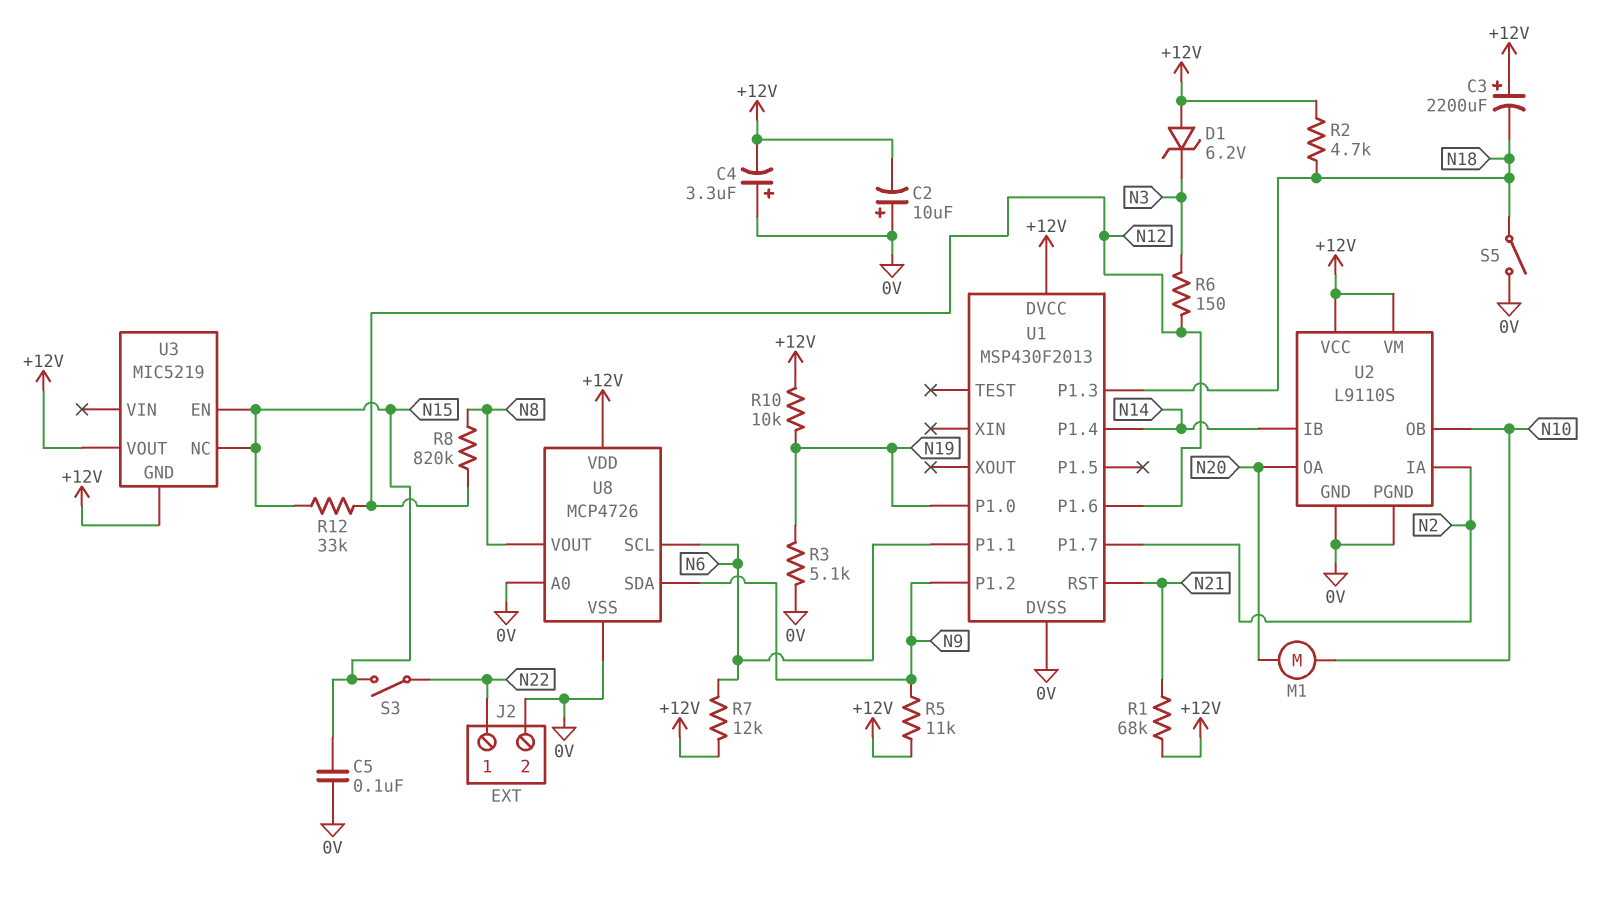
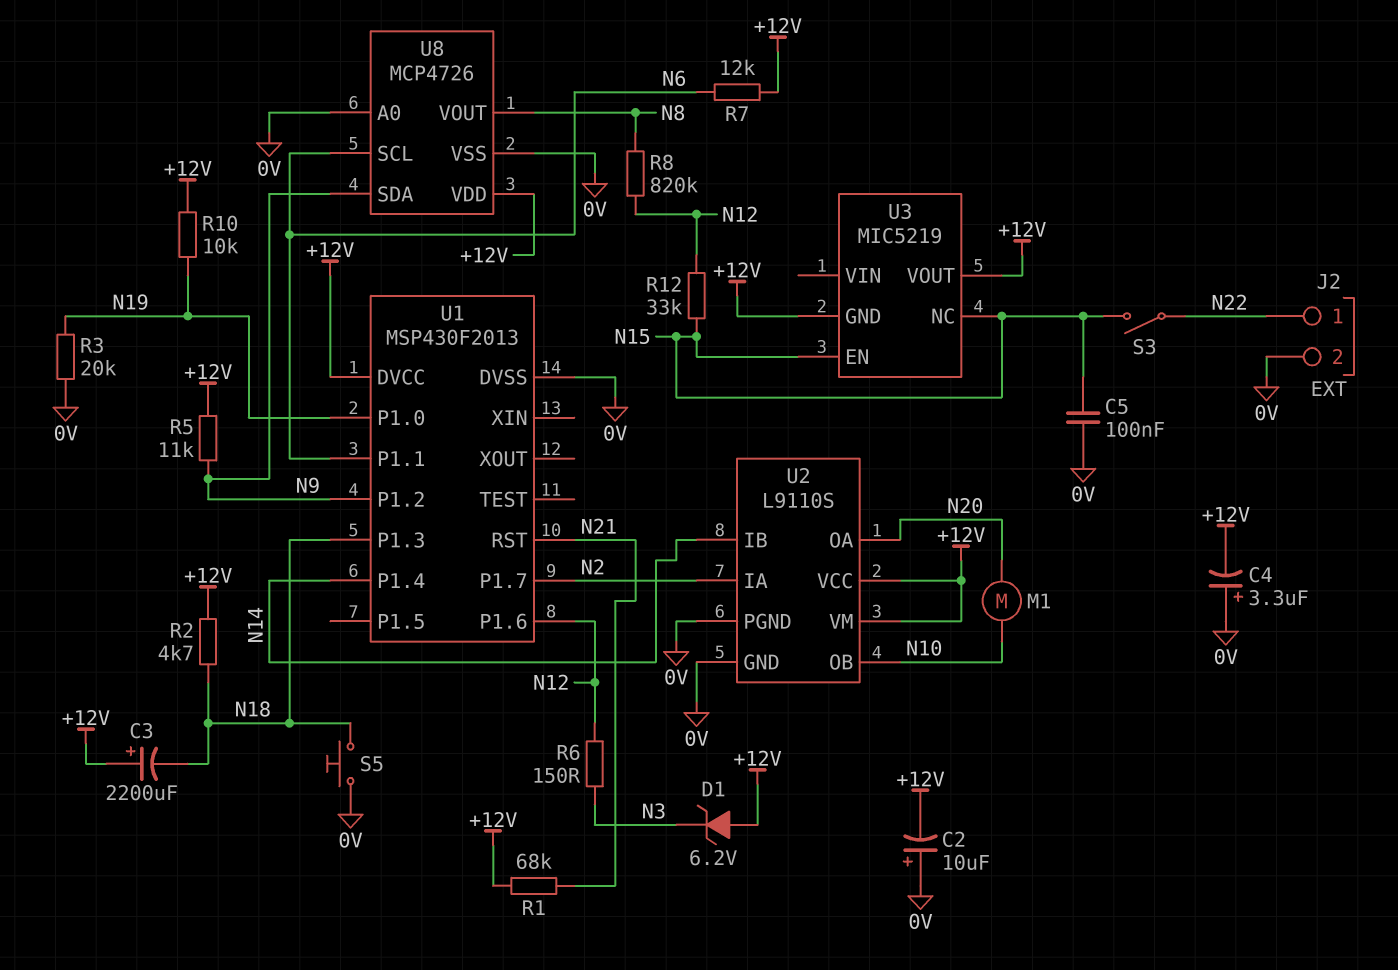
R3: 5.1k (0V, N19) -> 20k (0V, N19)
S5: switch (0V, N18) -> button (0V, N18)

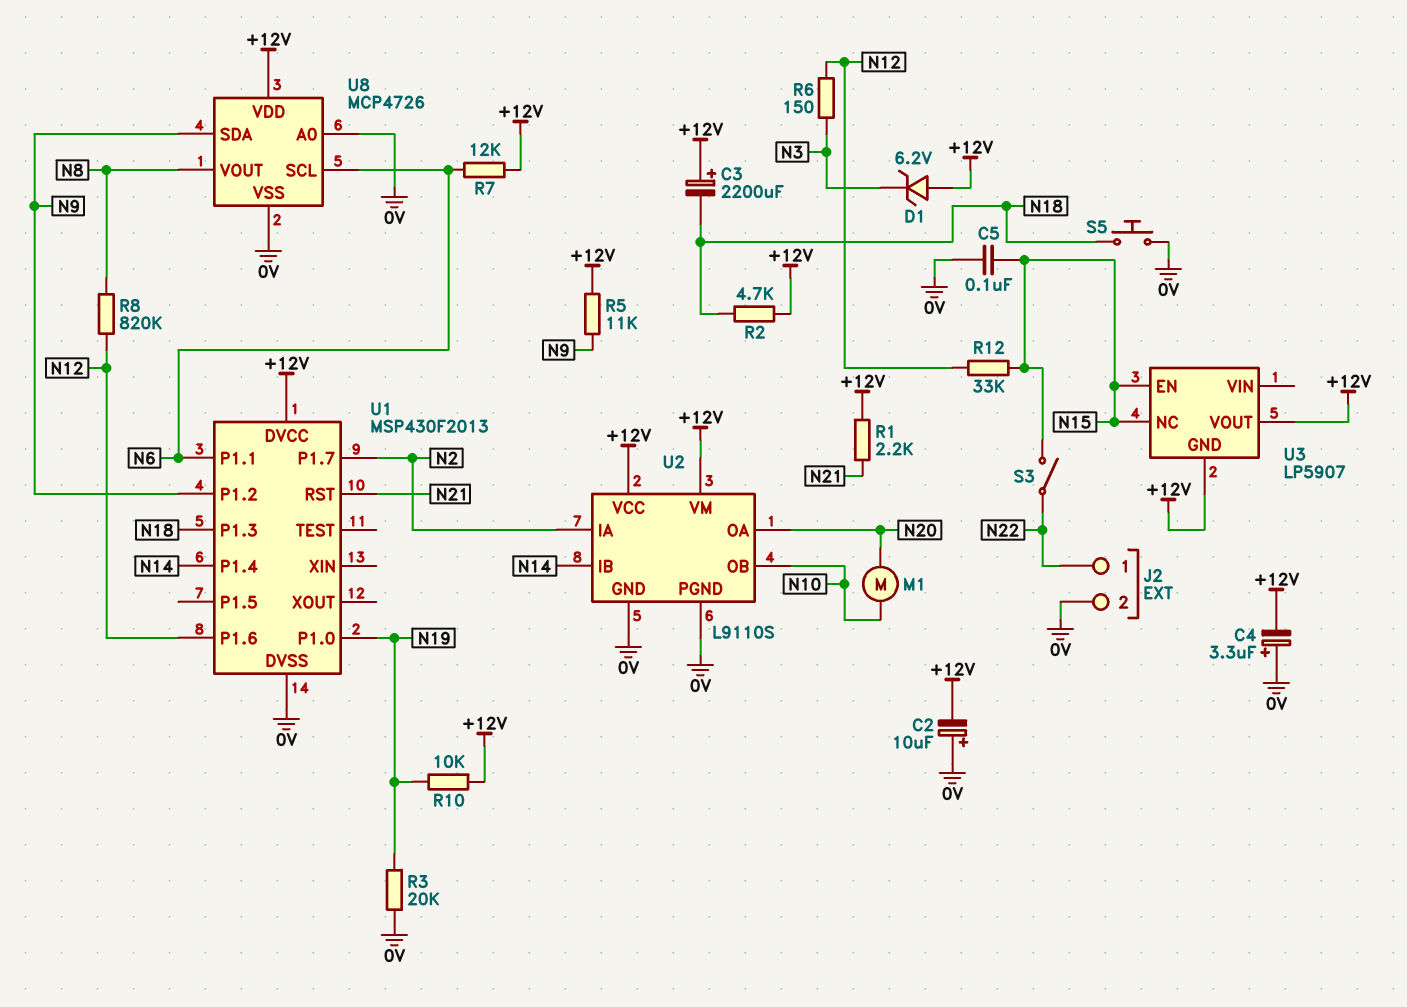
R1: 68k (+12V, N21) -> 2.2k (+12V, N21)
U3: MIC5219 -> LP5907

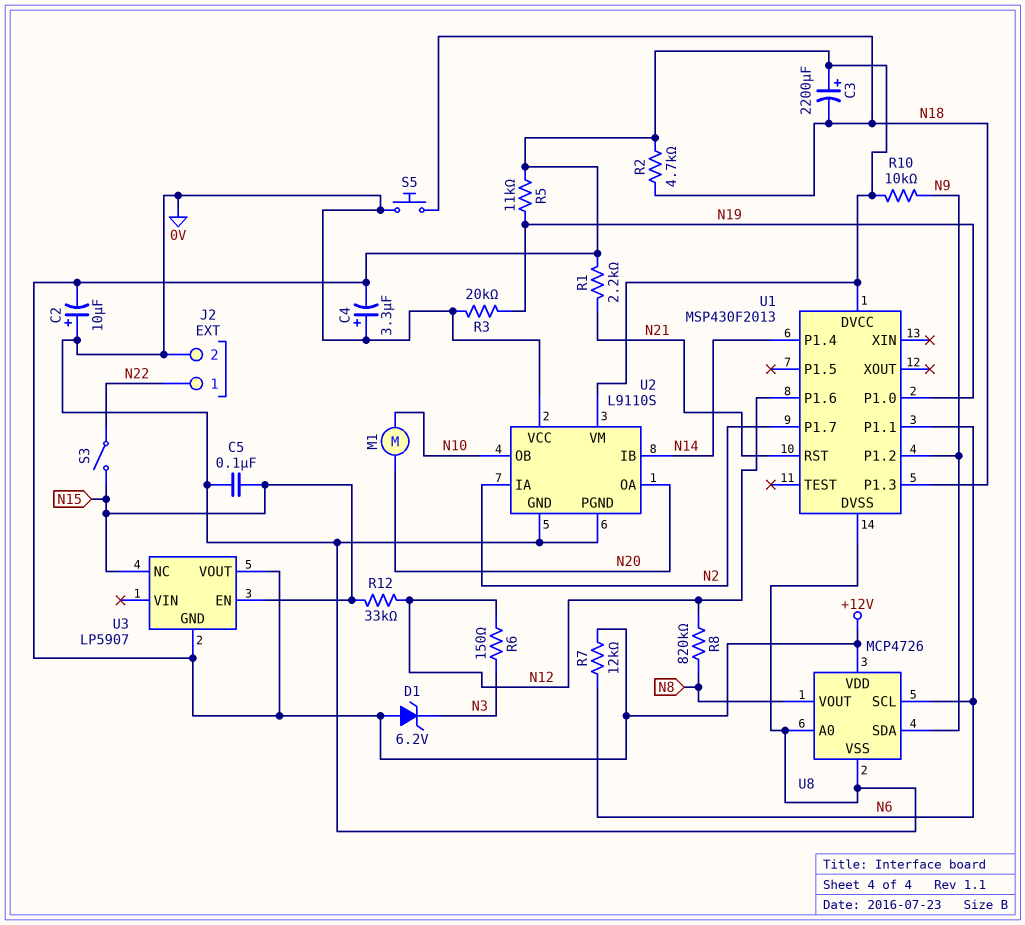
R5: 11k (+12V, N9) -> 11k (+12V, N19)
R10: 10k (+12V, N19) -> 10k (+12V, N9)
U2 pin VCC: +12V -> 0V

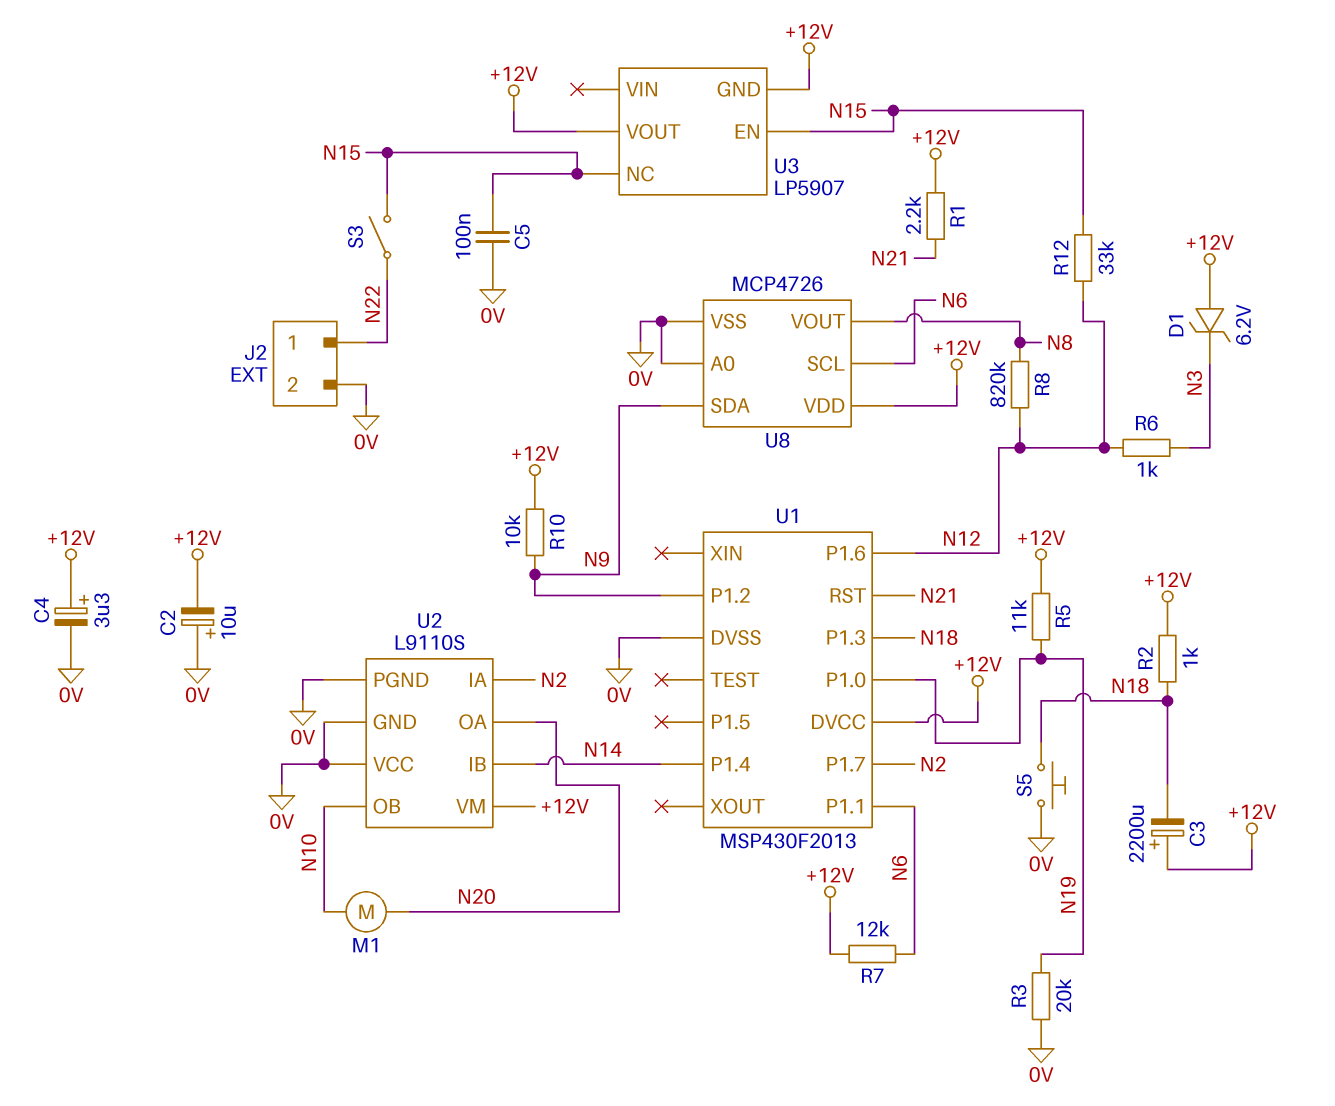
C4: 3.3uF (plus 0V, minus +12V) -> 3.3uF (plus +12V, minus 0V)
R2: 4.7k (+12V, N18) -> 1k (+12V, N18)
R6: 150 (N3, N12) -> 1k (N3, N12)

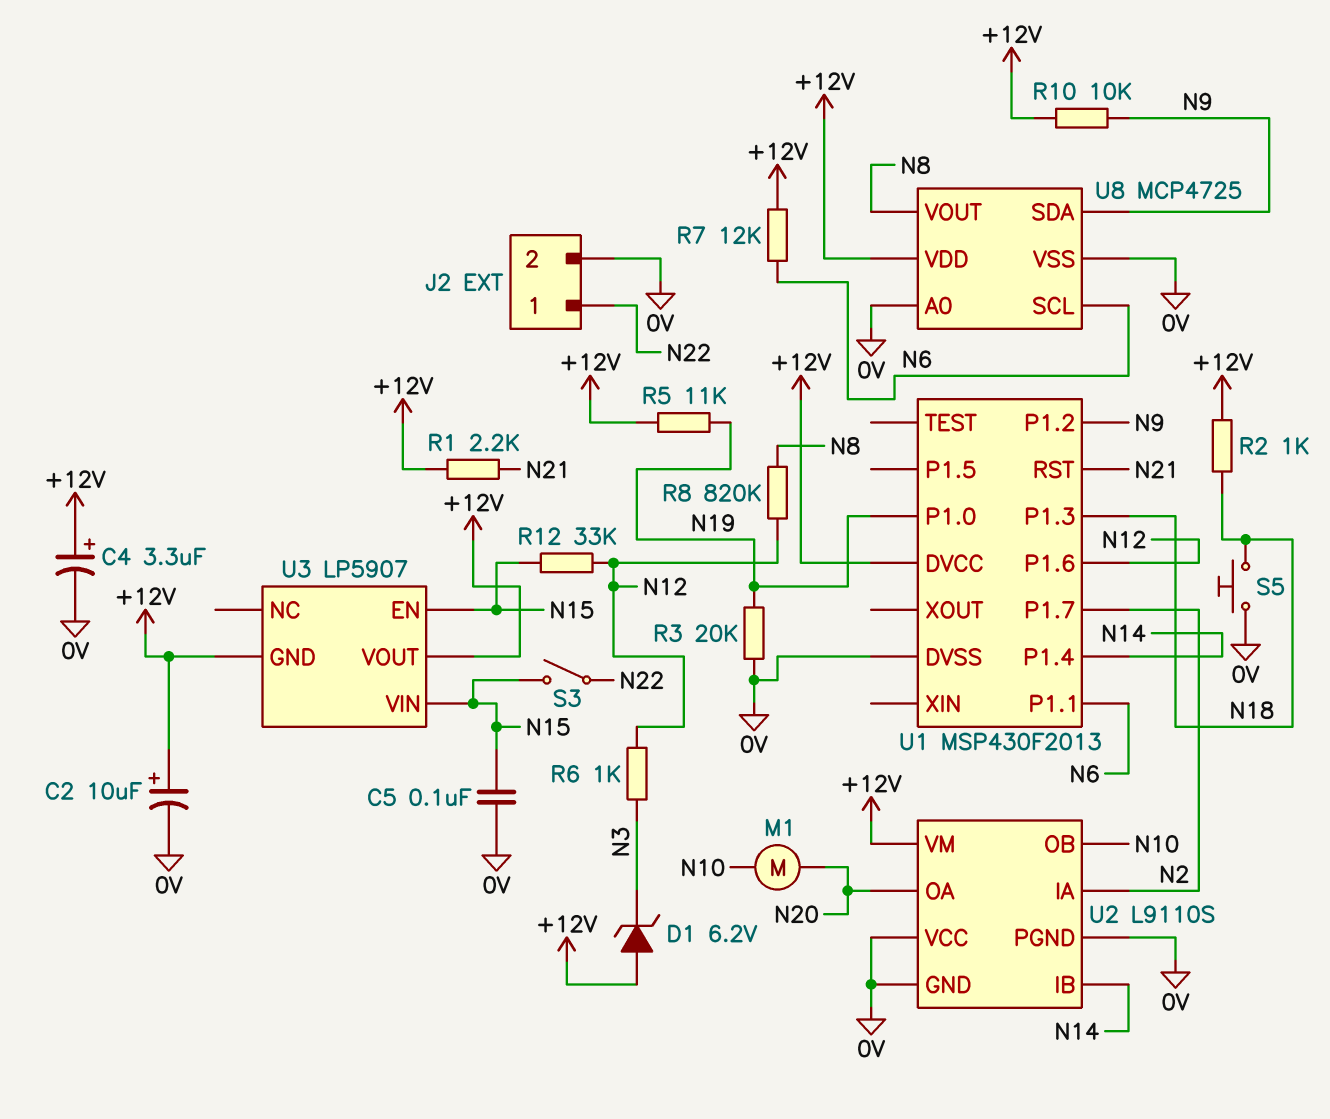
C2: 10uF (plus 0V, minus +12V) -> 10uF (plus +12V, minus 0V)
C3: 2200uF (plus +12V, minus N18) -> none
U3 pin NC: N15 -> none
U3 pin VIN: none -> N15
U8: MCP4726 -> MCP4725

